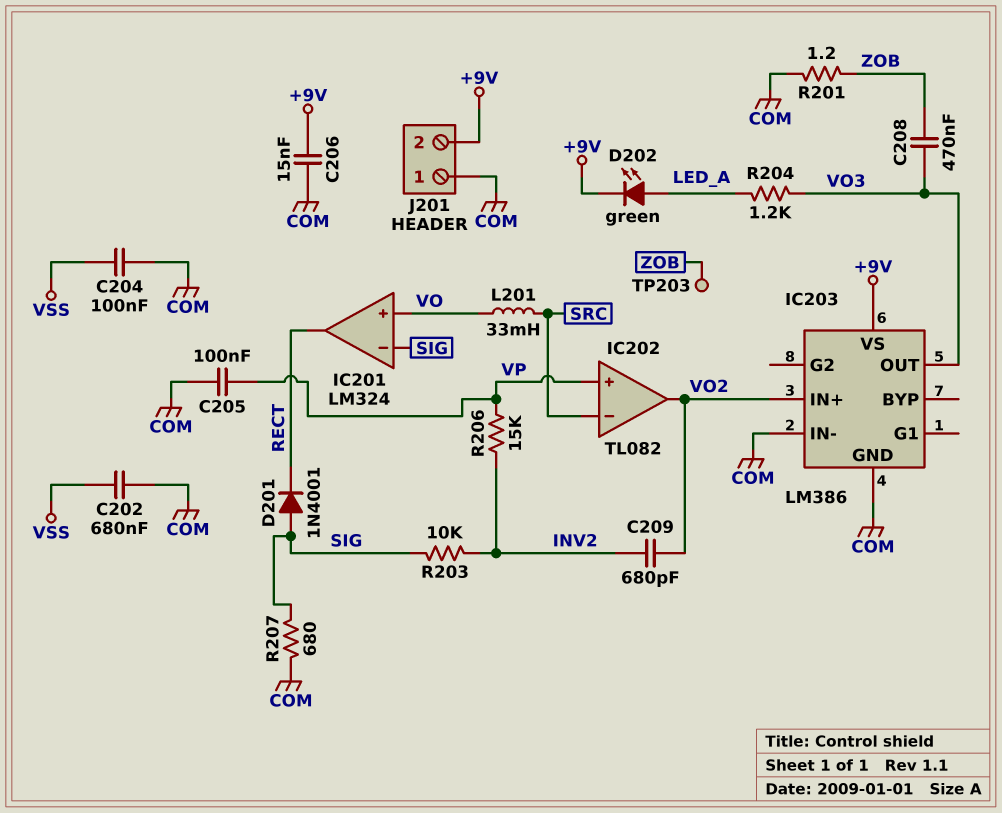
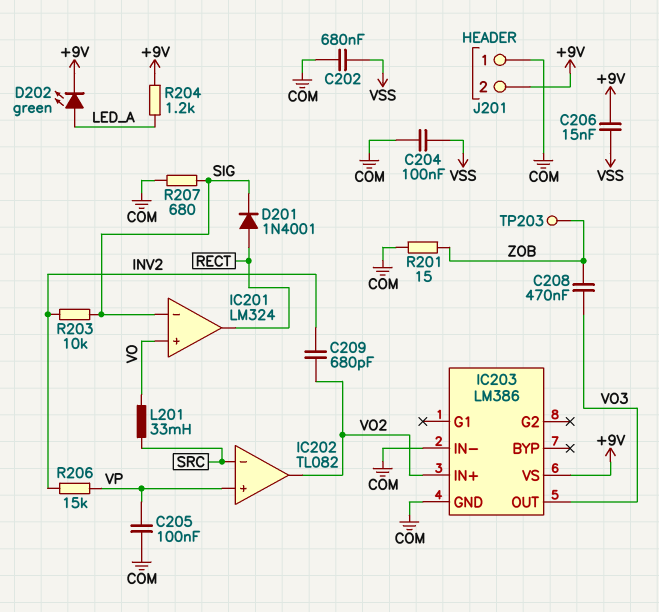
C206: 15nF (+9V, COM) -> 15nF (+9V, VSS)
D201: diode 1N4001 (A SIG, K RECT) -> diode 1N4001 (A RECT, K SIG)
R201: 1.2 (COM, ZOB) -> 15 (COM, ZOB)
R204: 1.2k (LED_A, VO3) -> 1.2k (+9V, LED_A)

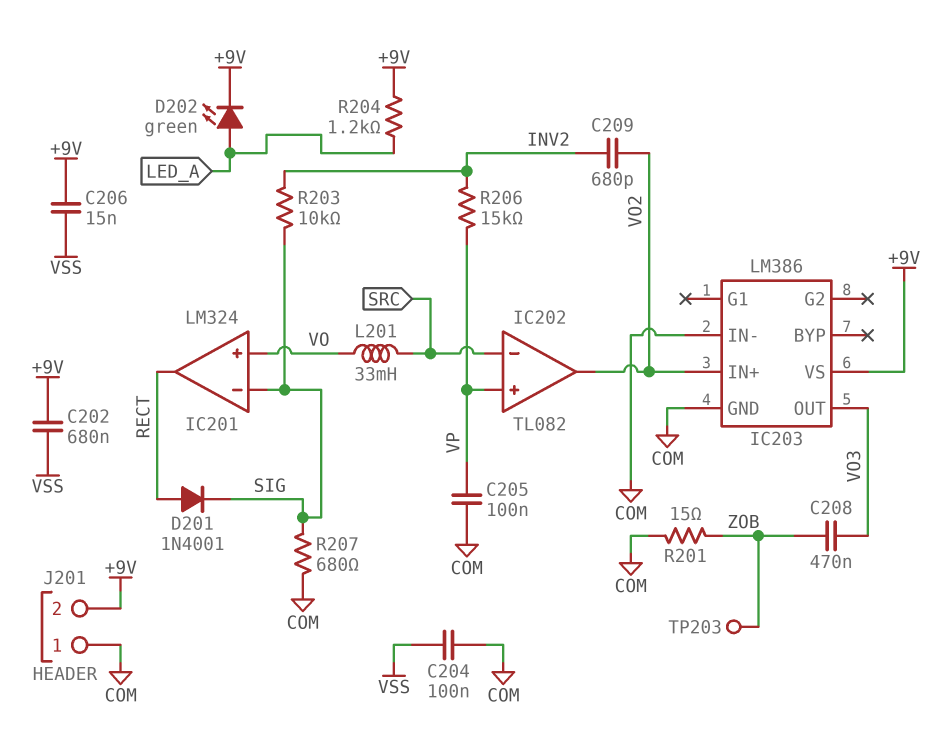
C202: 680nF (COM, VSS) -> 680nF (+9V, VSS)

